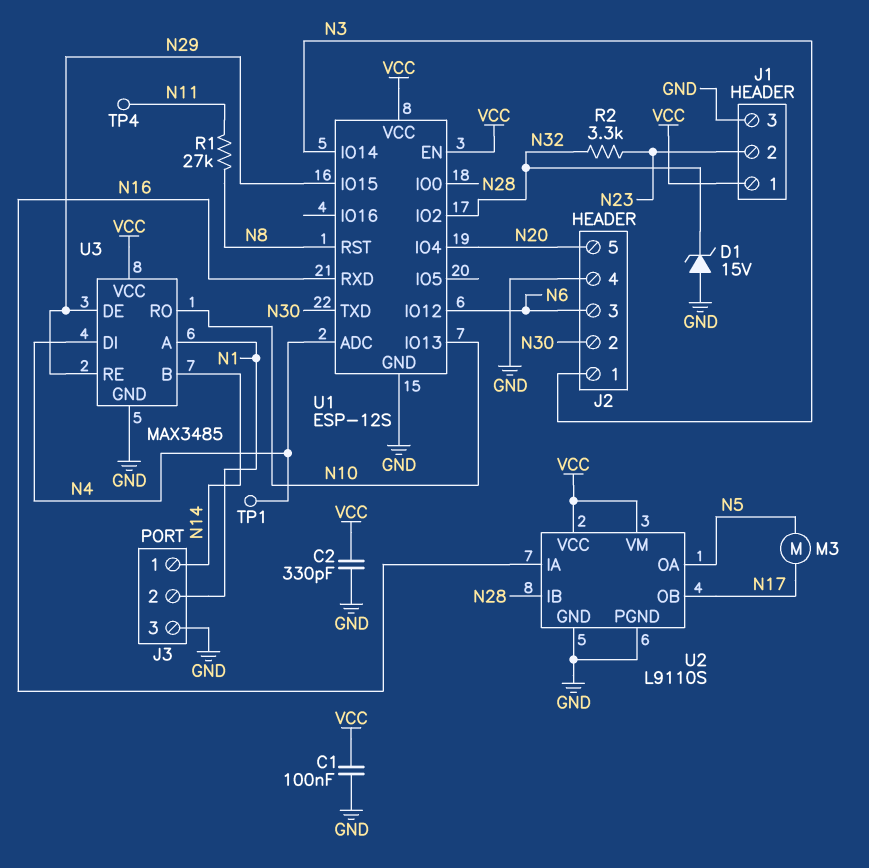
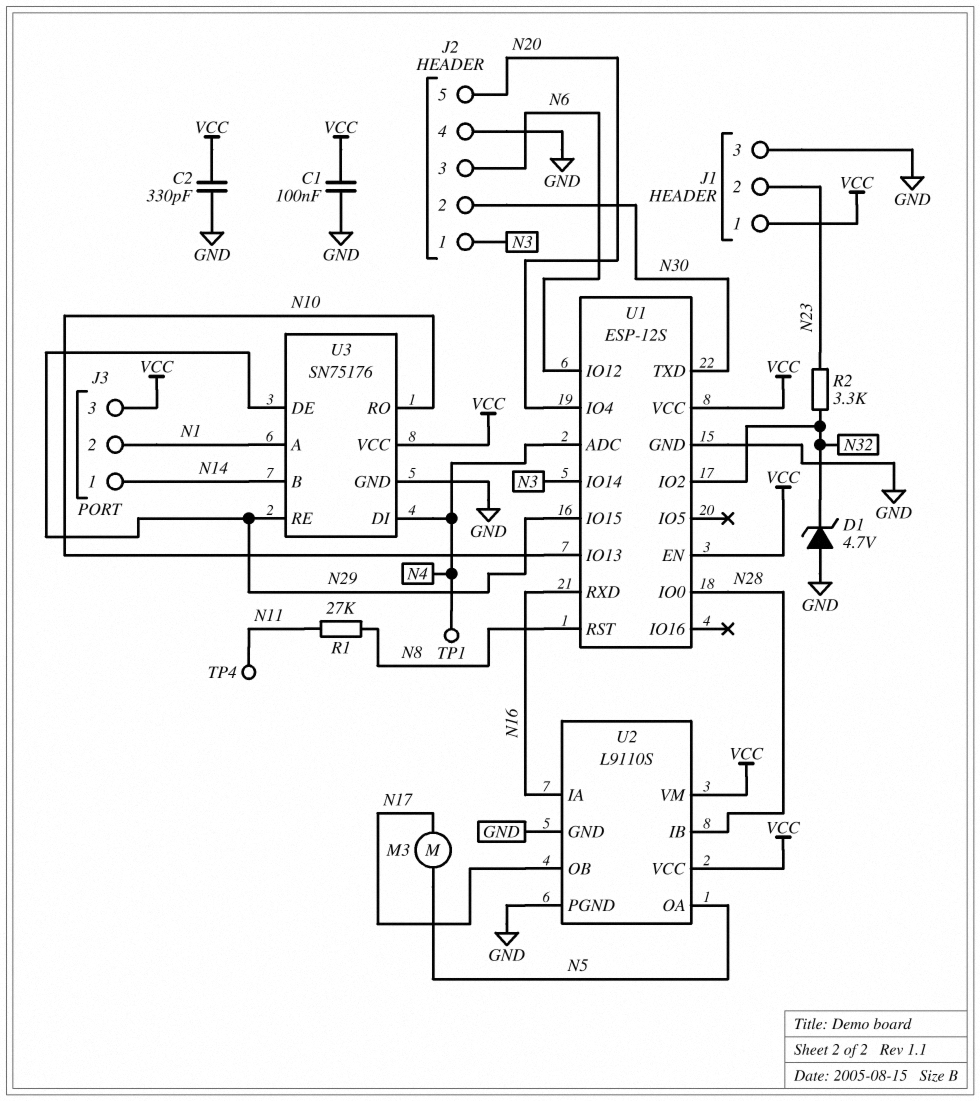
D1: zener 15V (A GND, K N32) -> zener 4.7V (A GND, K N32)
J3 pin 3: GND -> VCC
U3: MAX3485 -> SN75176

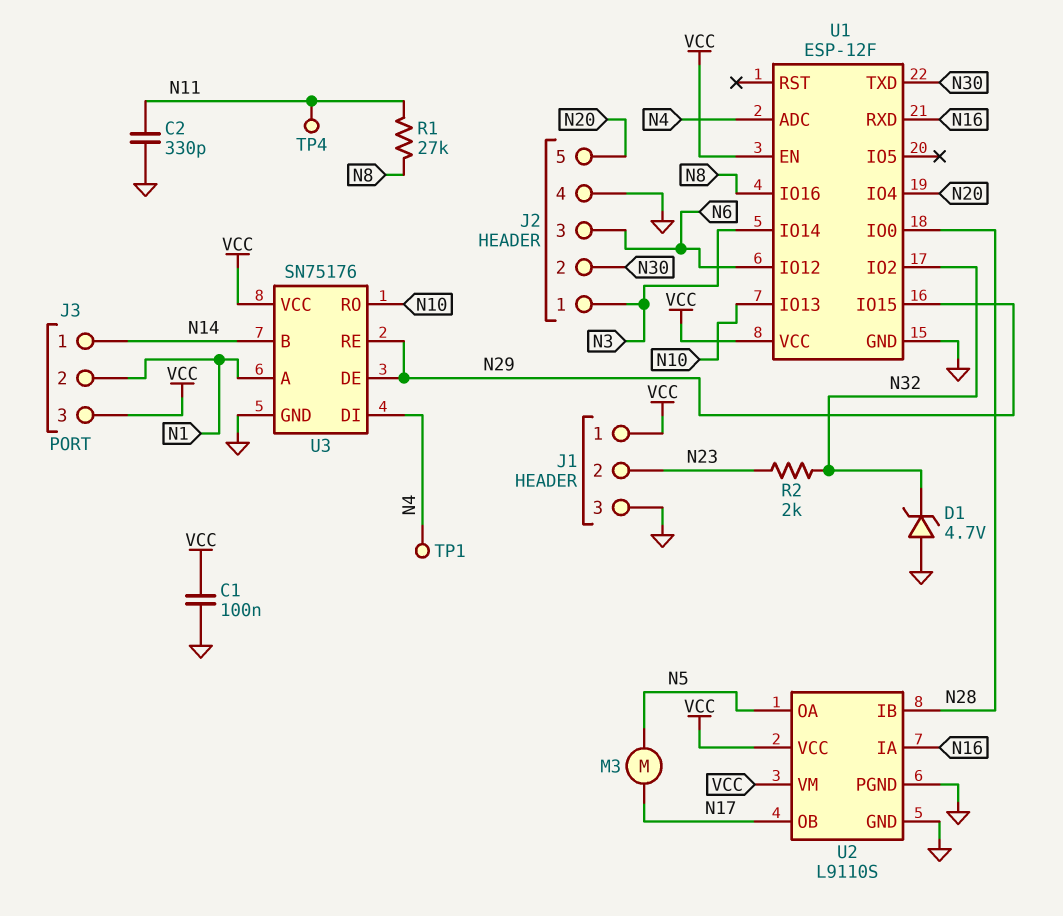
C2: 330pF (GND, VCC) -> 330pF (GND, N11)
R2: 3.3k (N23, N32) -> 2k (N23, N32)
U1: ESP-12S -> ESP-12F
U1 pin IO16: none -> N8
U1 pin RST: N8 -> none

